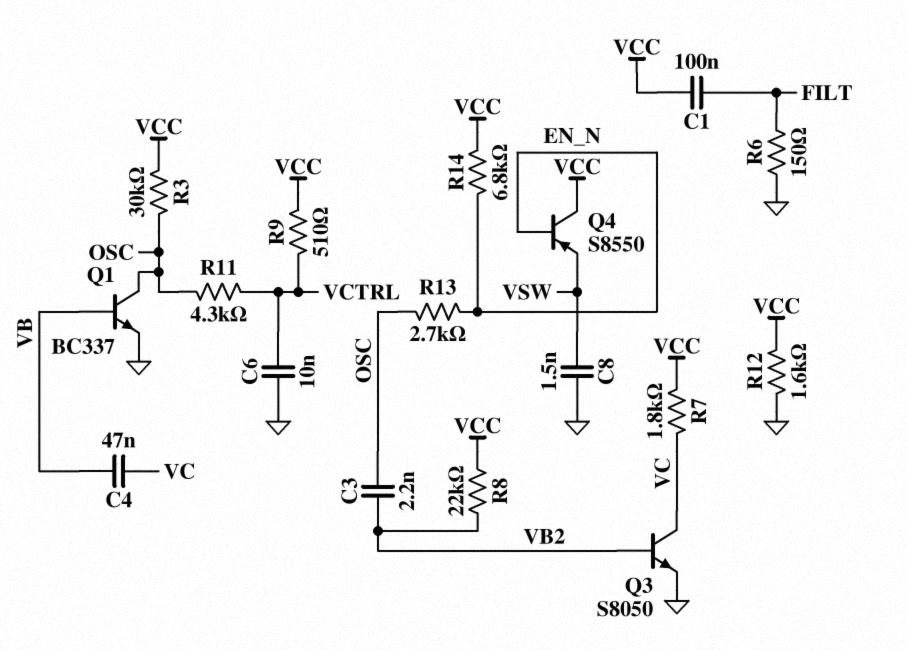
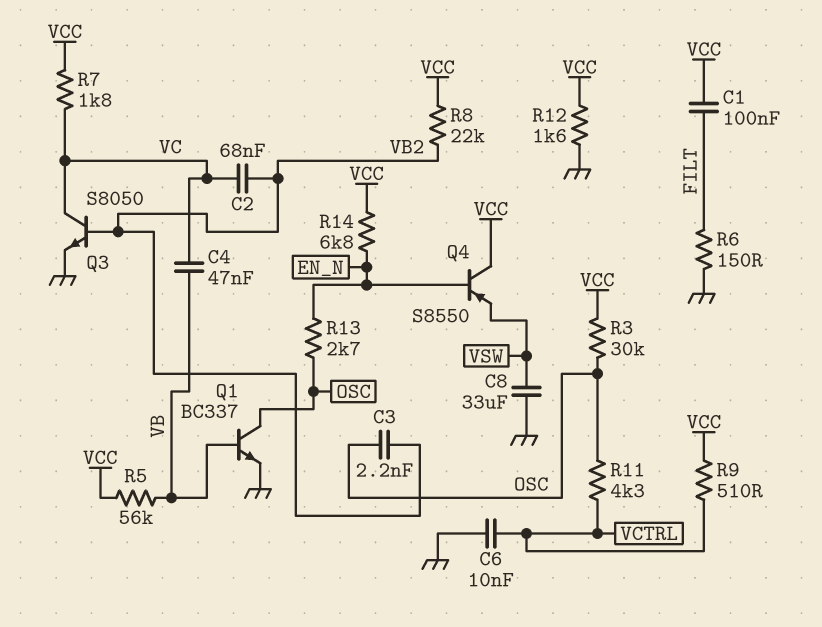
C2: none -> 68nF (VB2, VC)
C8: 1.5nF (GND, VSW) -> 33uF (GND, VSW)
R5: none -> 56k (VB, VCC)

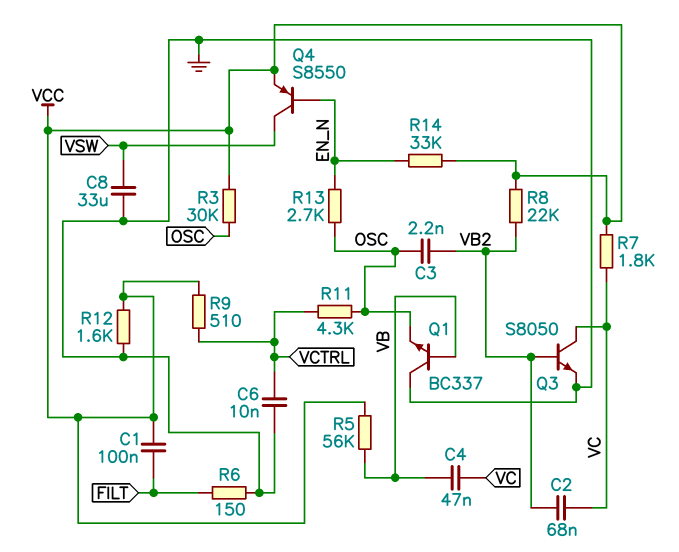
Q1: NPN BC337 (B VB, C OSC, E GND) -> NPN BC337 (B VB, C GND, E OSC)
Q4: PNP S8550 (B EN_N, C VCC, E VSW) -> PNP S8550 (B EN_N, C VSW, E VCC)
R14: 6.8k (EN_N, VCC) -> 33k (EN_N, VCC)

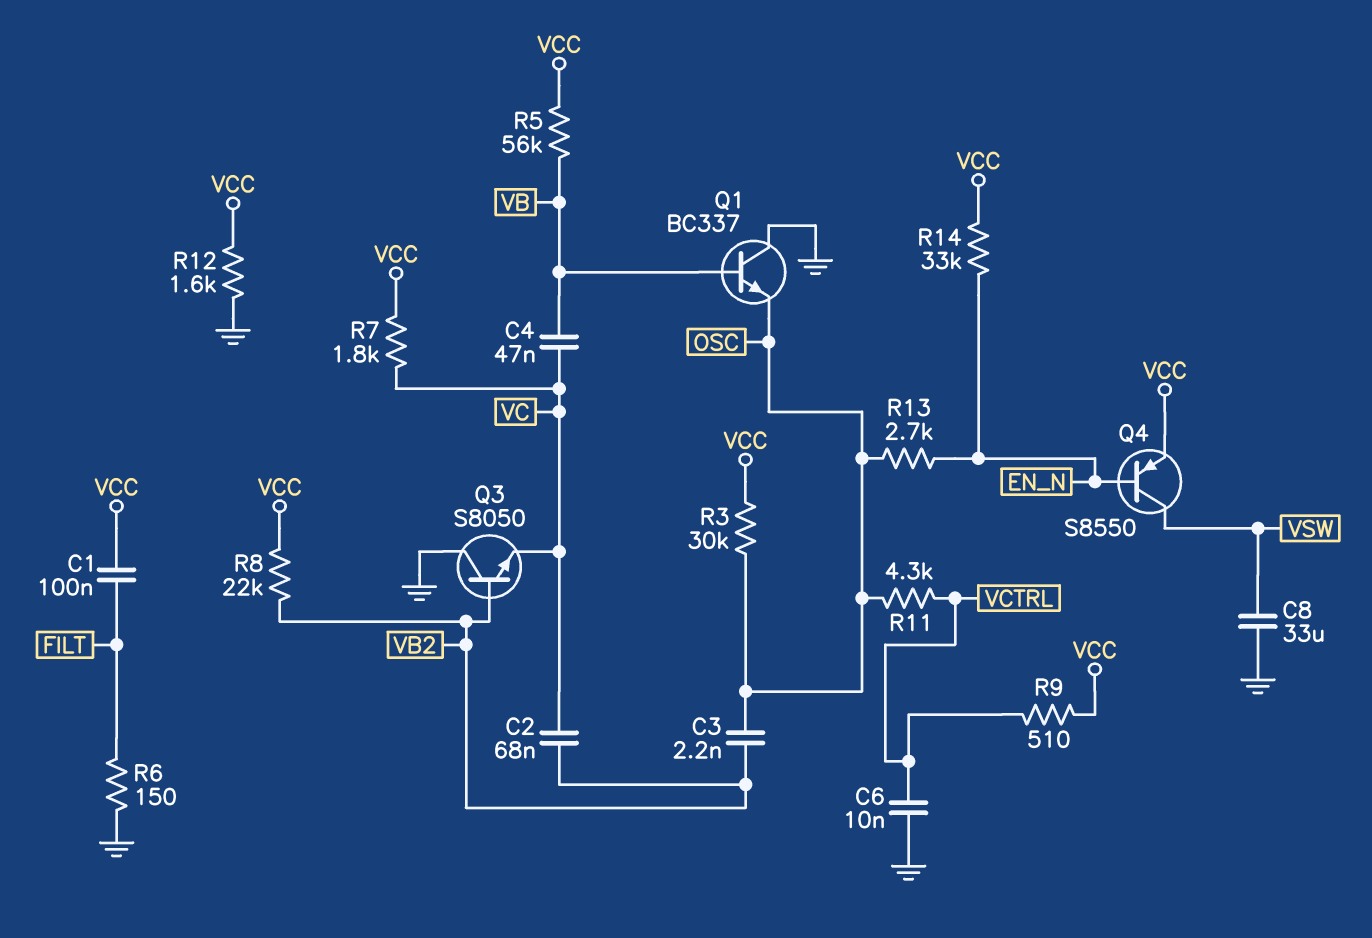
Q3: NPN S8050 (B VB2, C VC, E GND) -> NPN S8050 (B VB2, C GND, E VC)

